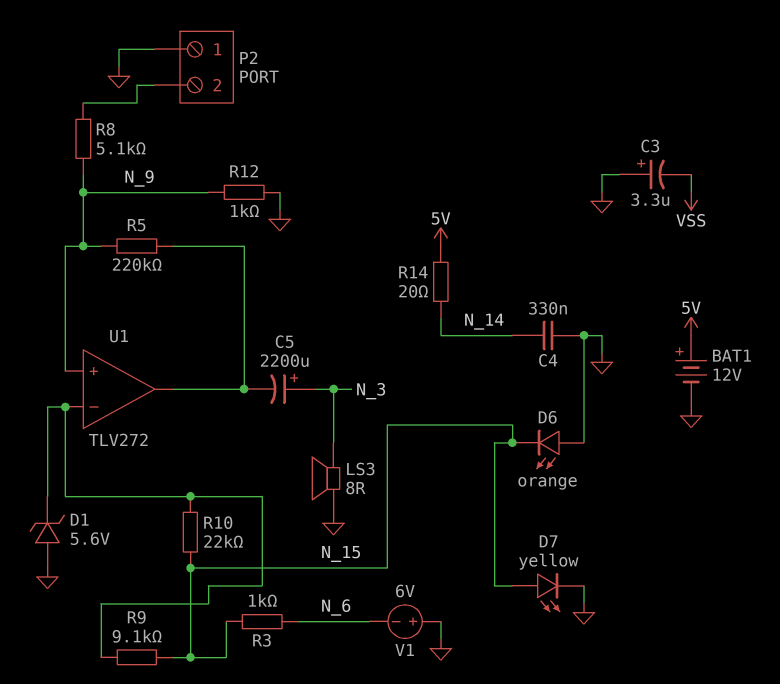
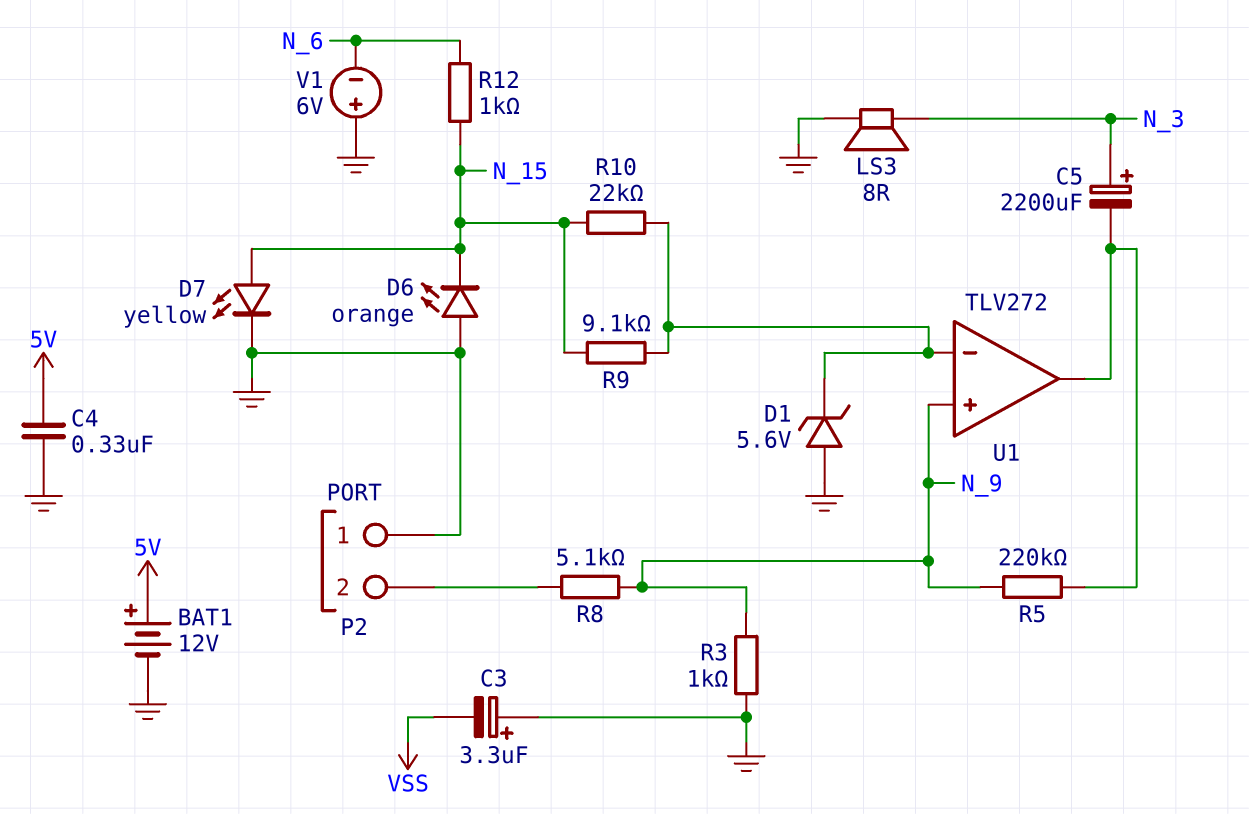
C4: 330nF (GND, N_14) -> 330nF (5V, GND)
R3: 1k (N_6, N_15) -> 1k (GND, N_9)
R12: 1k (GND, N_9) -> 1k (N_6, N_15)
R14: 20 (5V, N_14) -> none

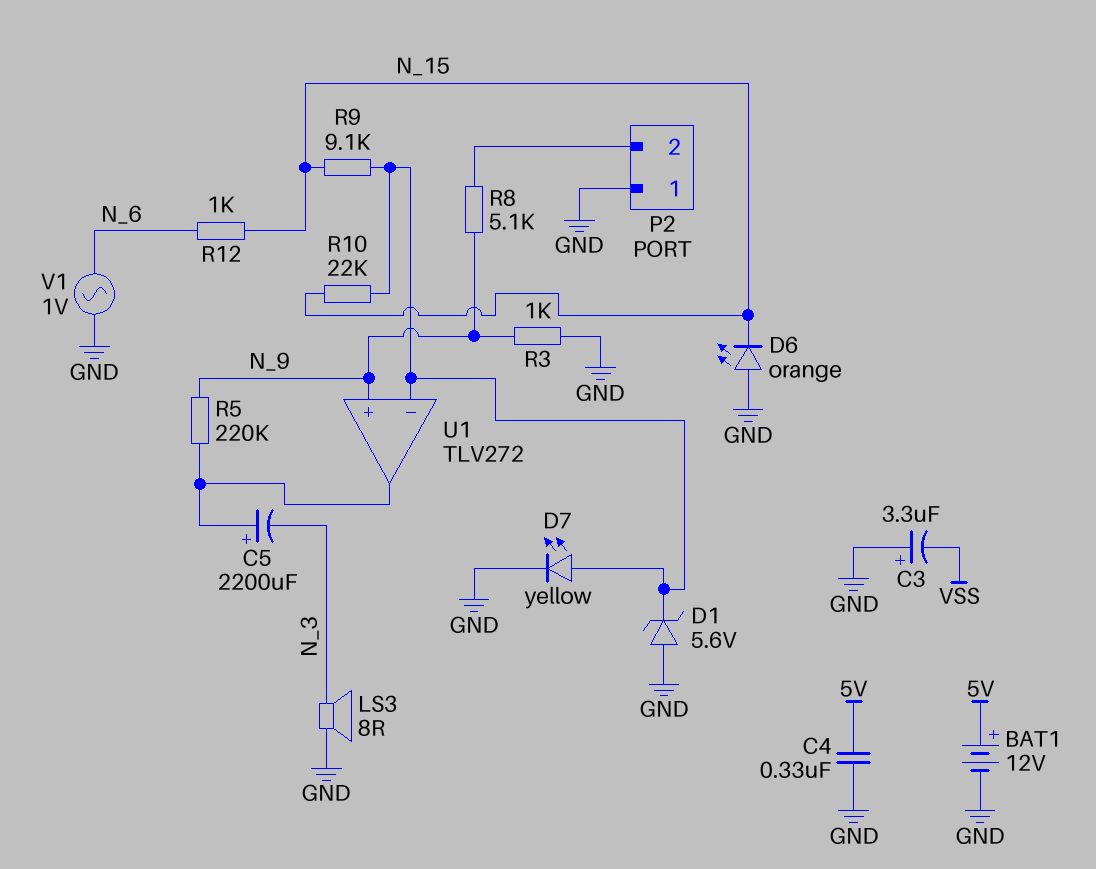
C5: 2200uF (plus N_3, minus U1/out) -> 2200uF (plus U1/out, minus N_3)
D7: LED yellow (A N_15, K GND) -> LED yellow (A U1/in-, K GND)
V1: 6V (plus GND, minus N_6) -> AC 1V (GND, N_6)

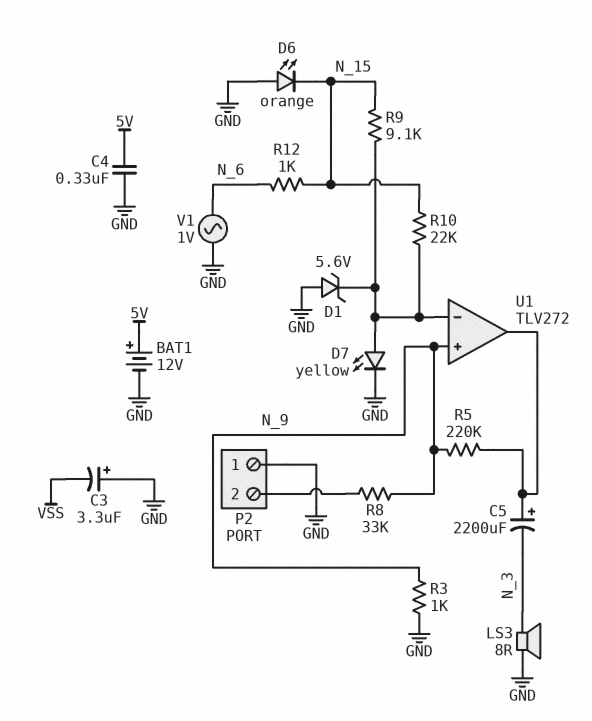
R8: 5.1k (N_9, P2/2) -> 33k (N_9, P2/2)

